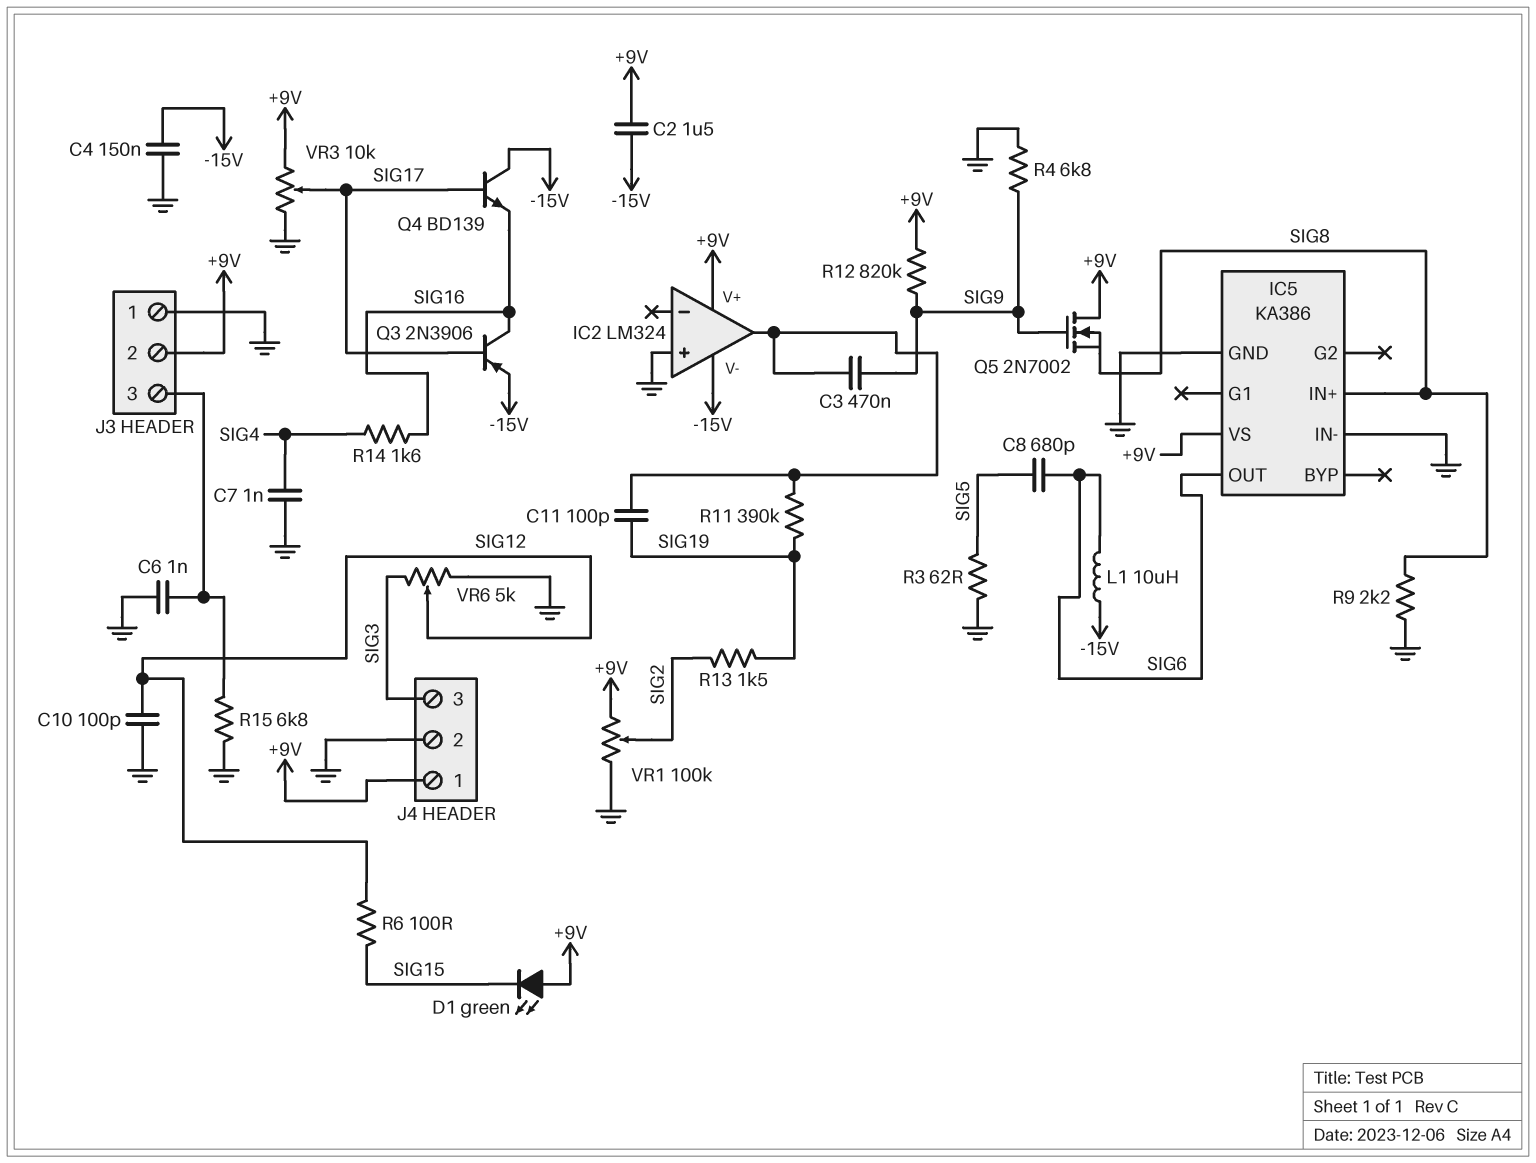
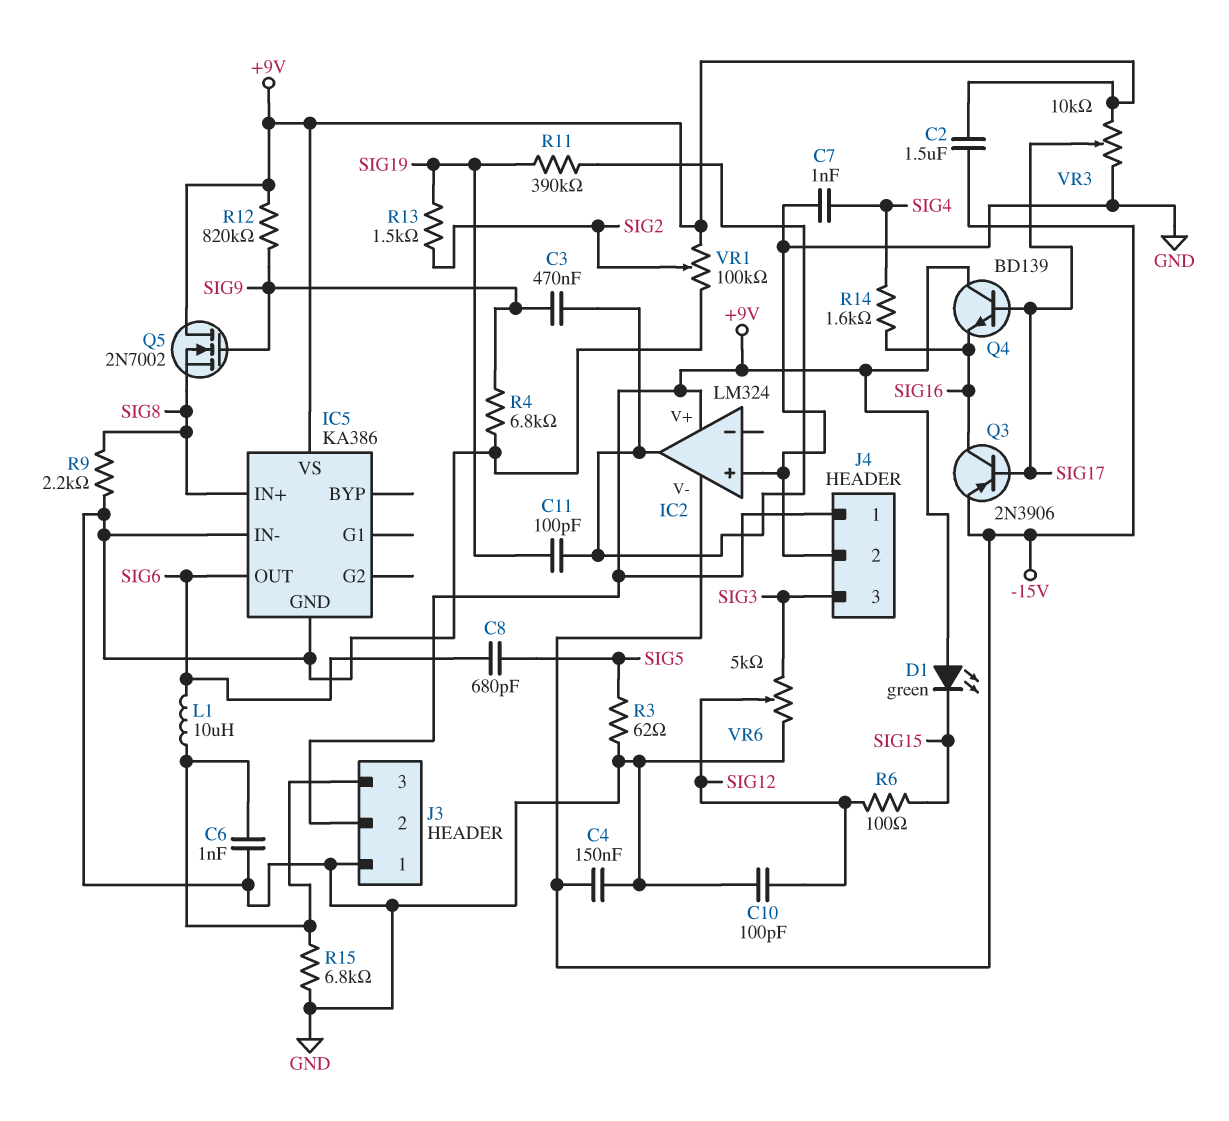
L1: 10uH (-15V, SIG6) -> 10uH (J3/3, SIG6)
Q4: NPN BD139 (B SIG17, C -15V, E SIG16) -> NPN BD139 (B SIG17, C +9V, E SIG16)

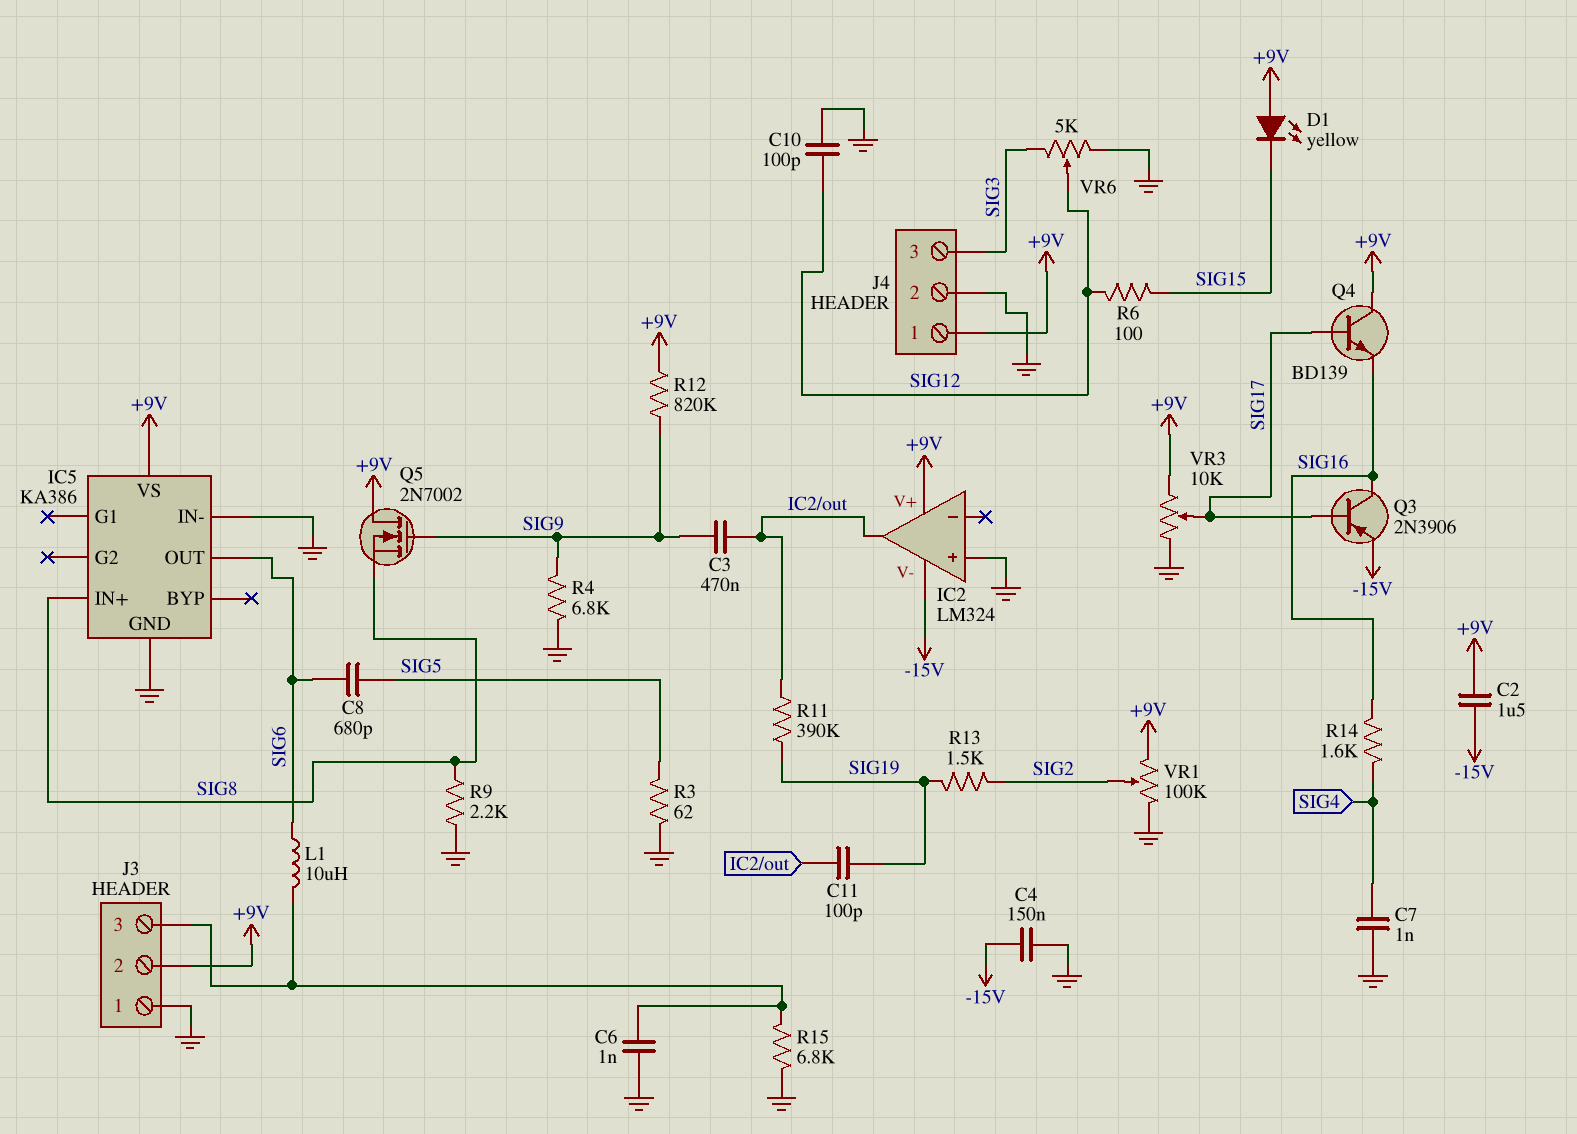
D1: LED green (A +9V, K SIG15) -> LED yellow (A +9V, K SIG15)

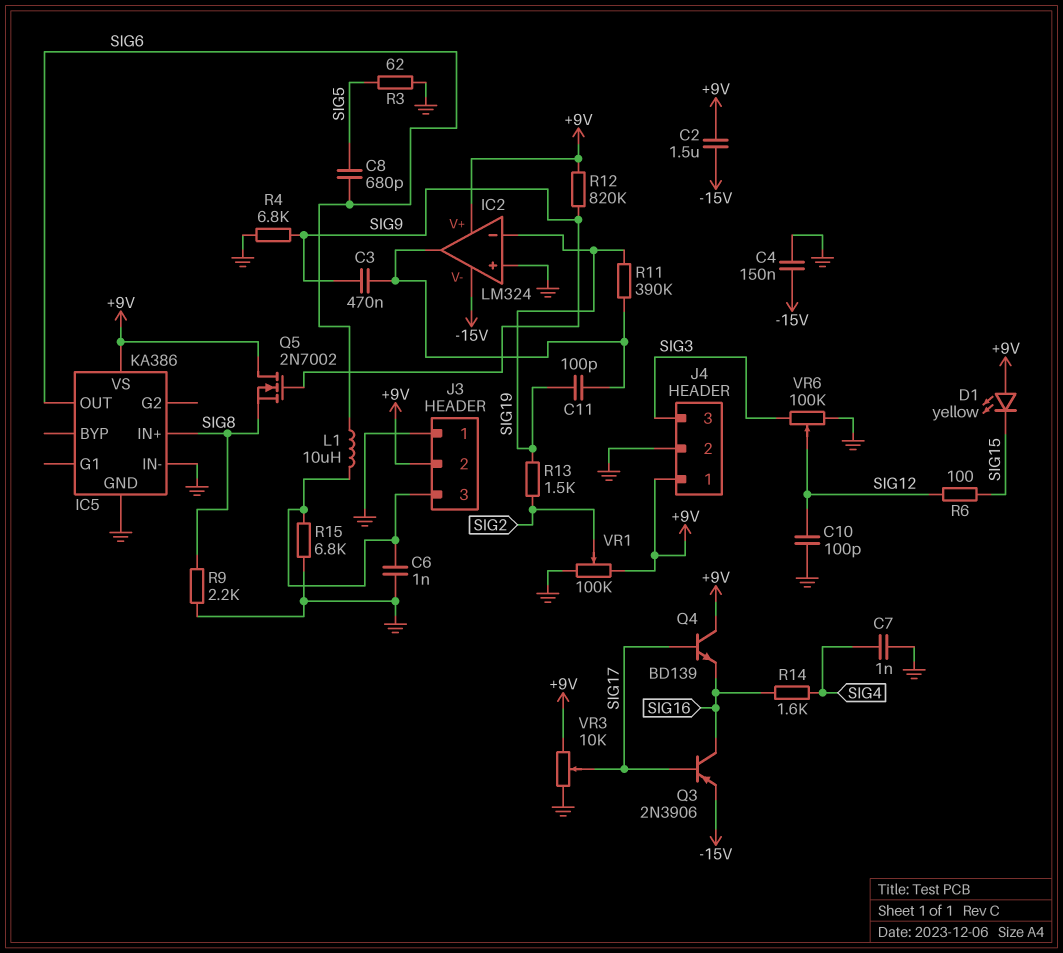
IC2 pin in-: none -> SIG19
VR6: 5k (GND, SIG3, wiper SIG12) -> 100k (GND, SIG3, wiper SIG12)

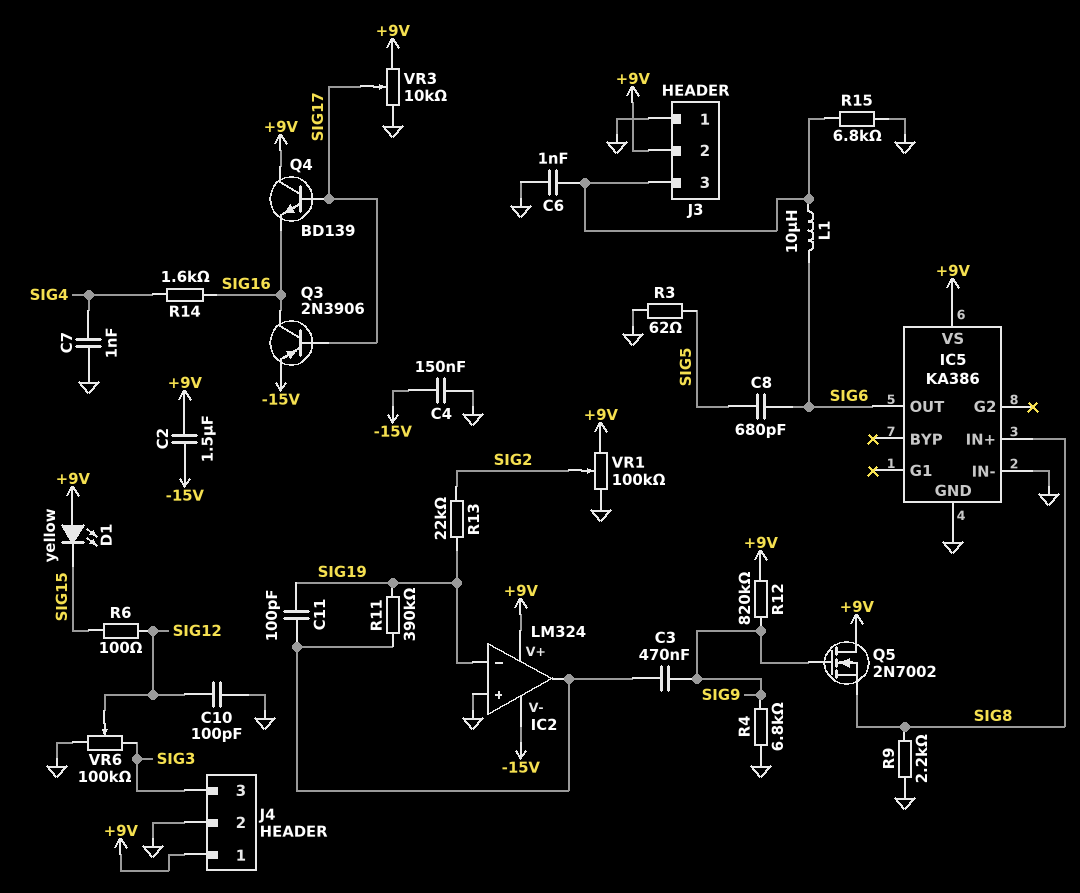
R13: 1.5k (SIG2, SIG19) -> 22k (SIG2, SIG19)

